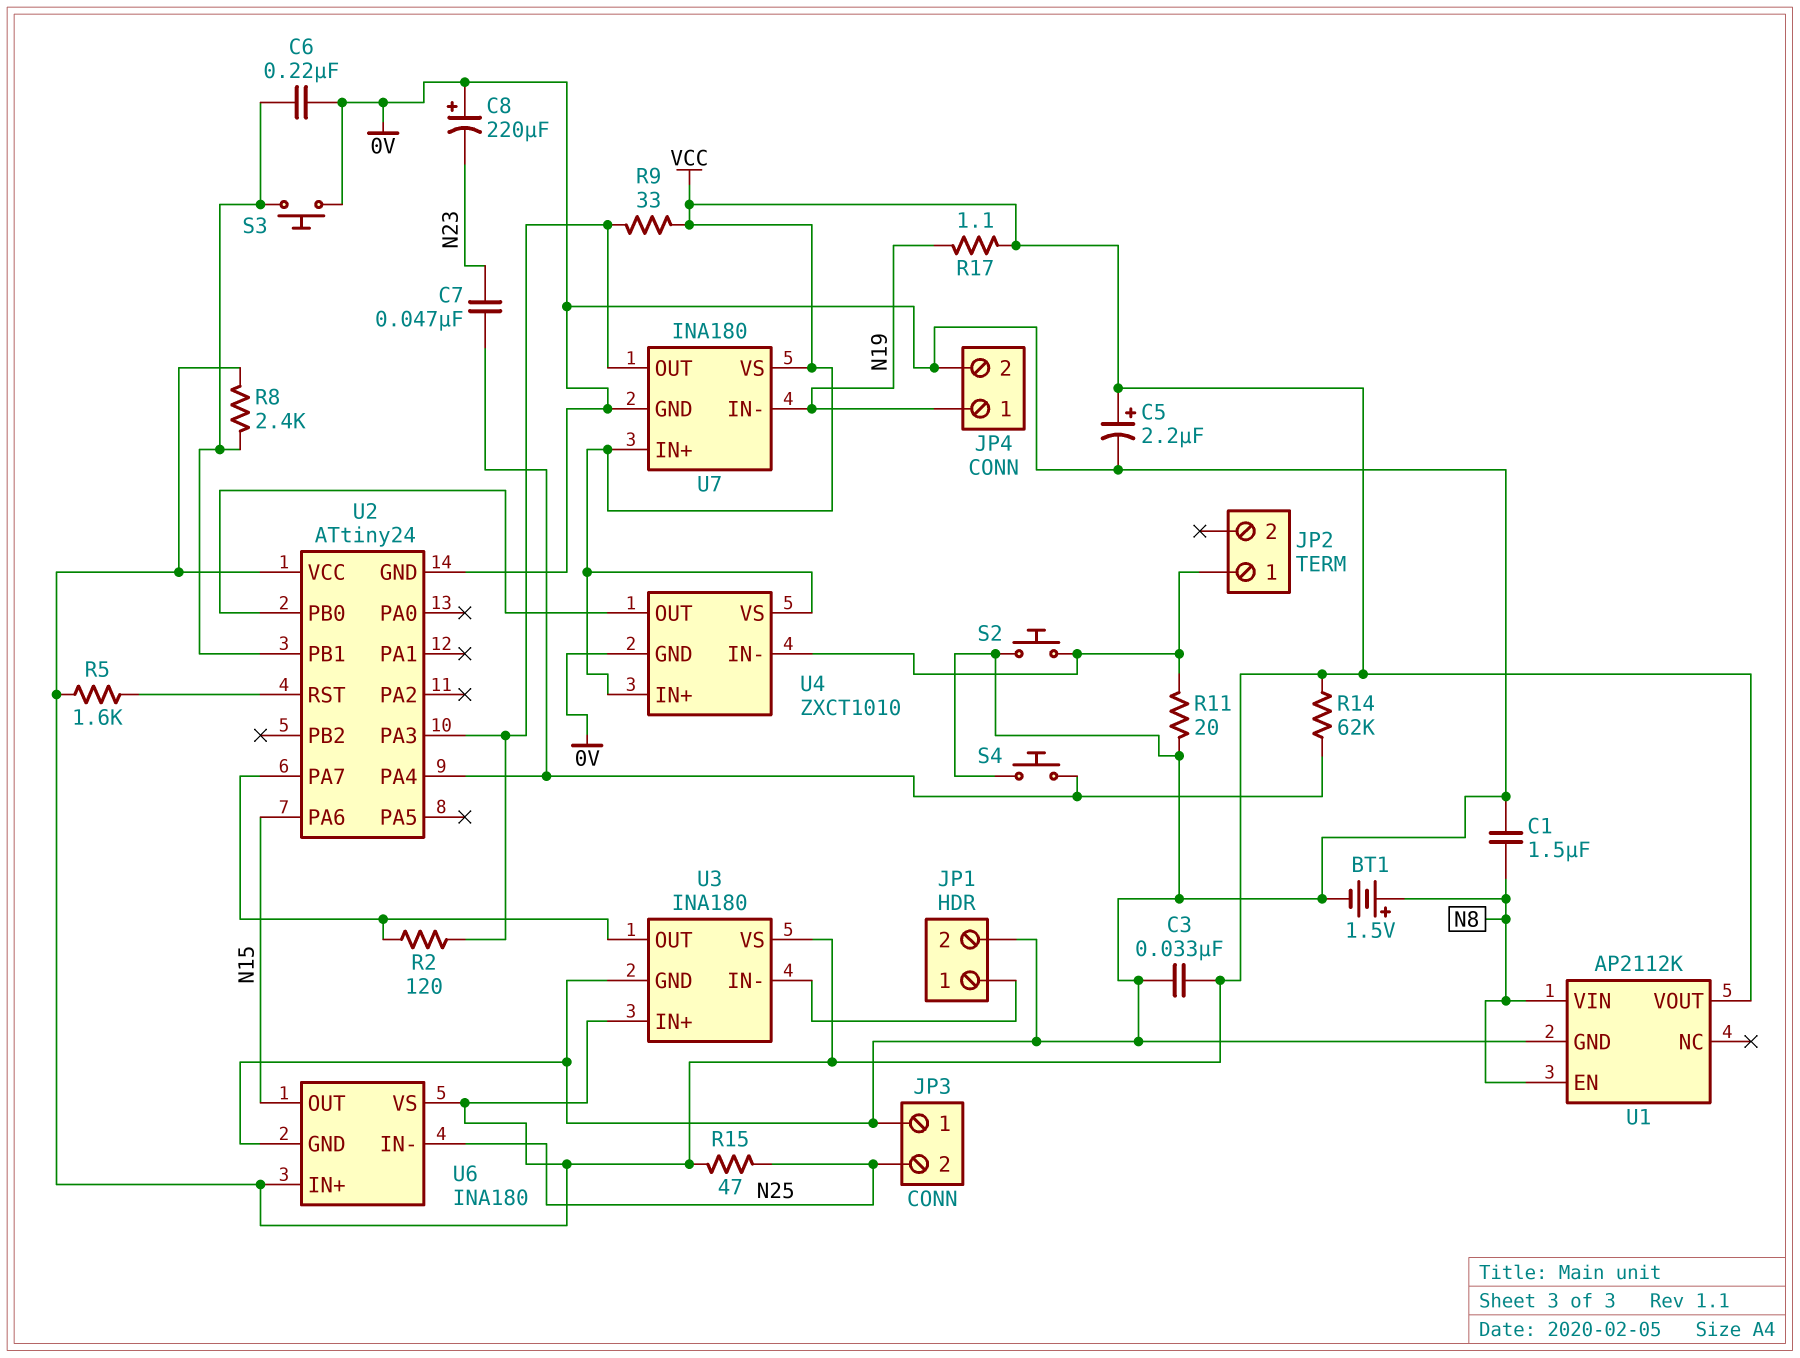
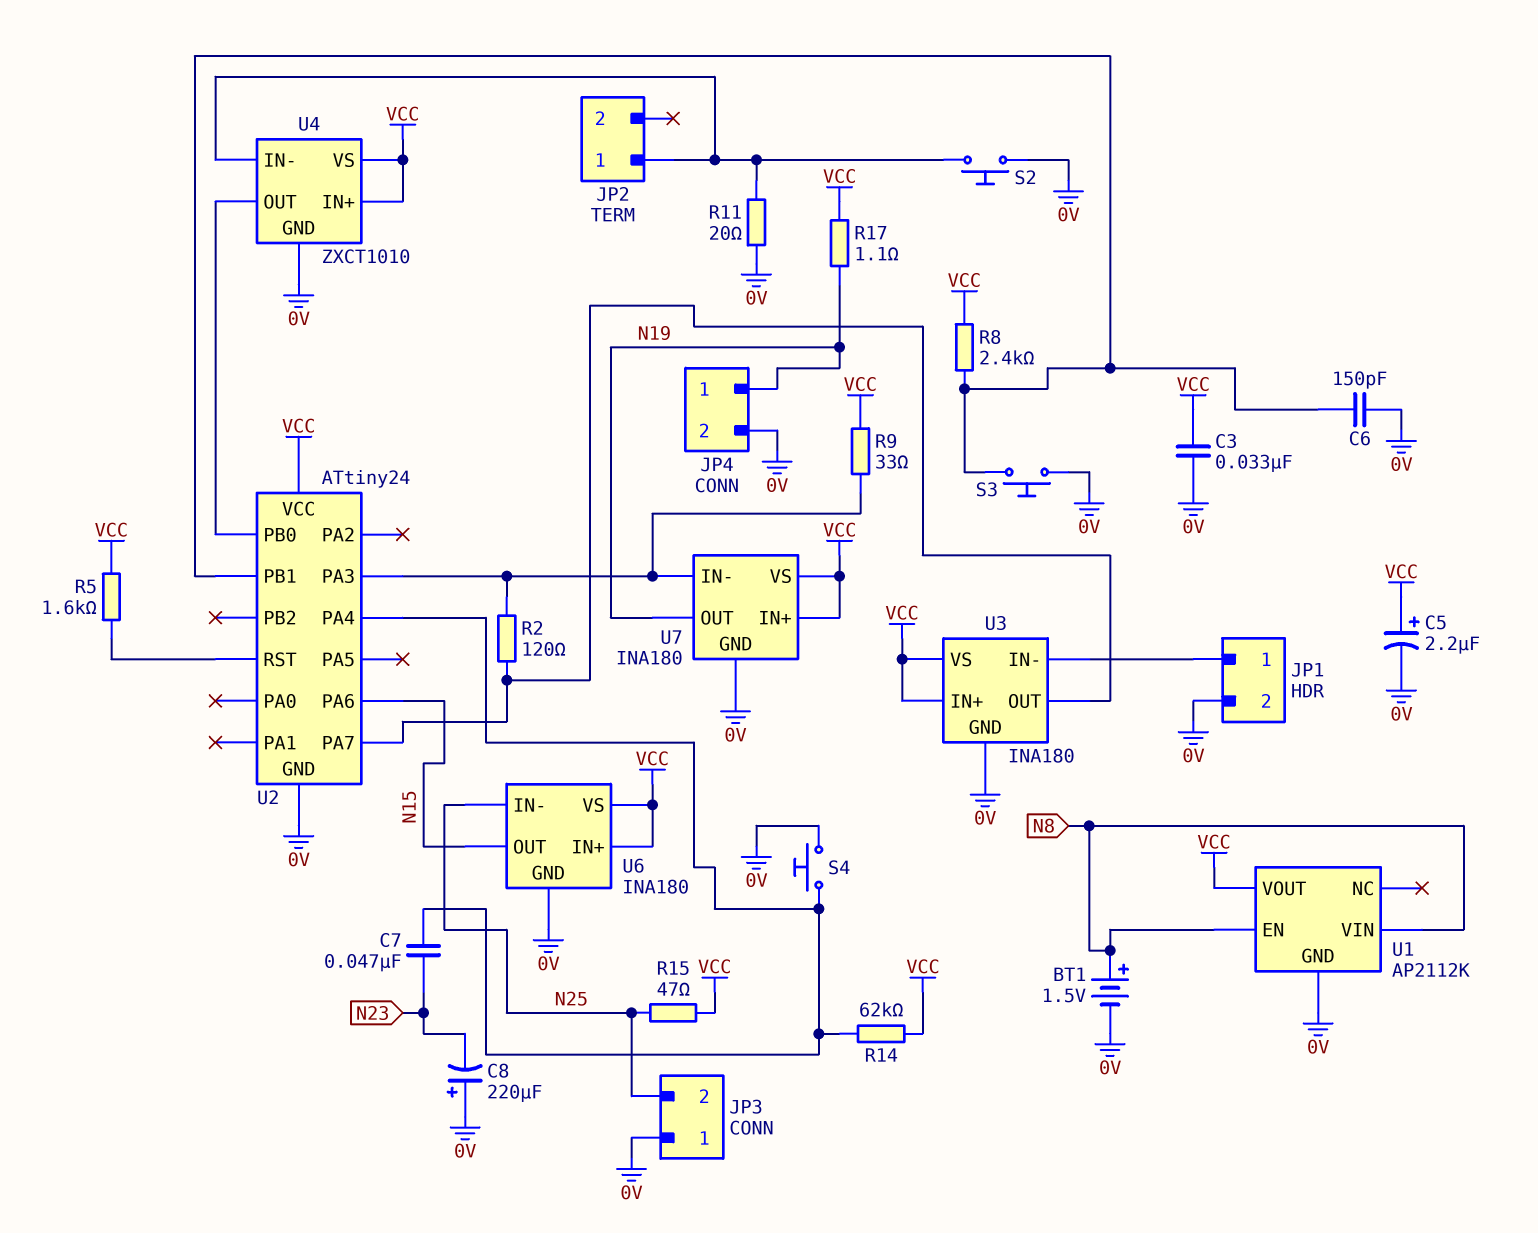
C1: 1.5uF (0V, N8) -> none
C6: 220nF (0V, U2/PB1) -> 150pF (0V, U2/PB1)
U7 pin IN-: N19 -> U2/PA3
U7 pin OUT: U2/PA3 -> N19

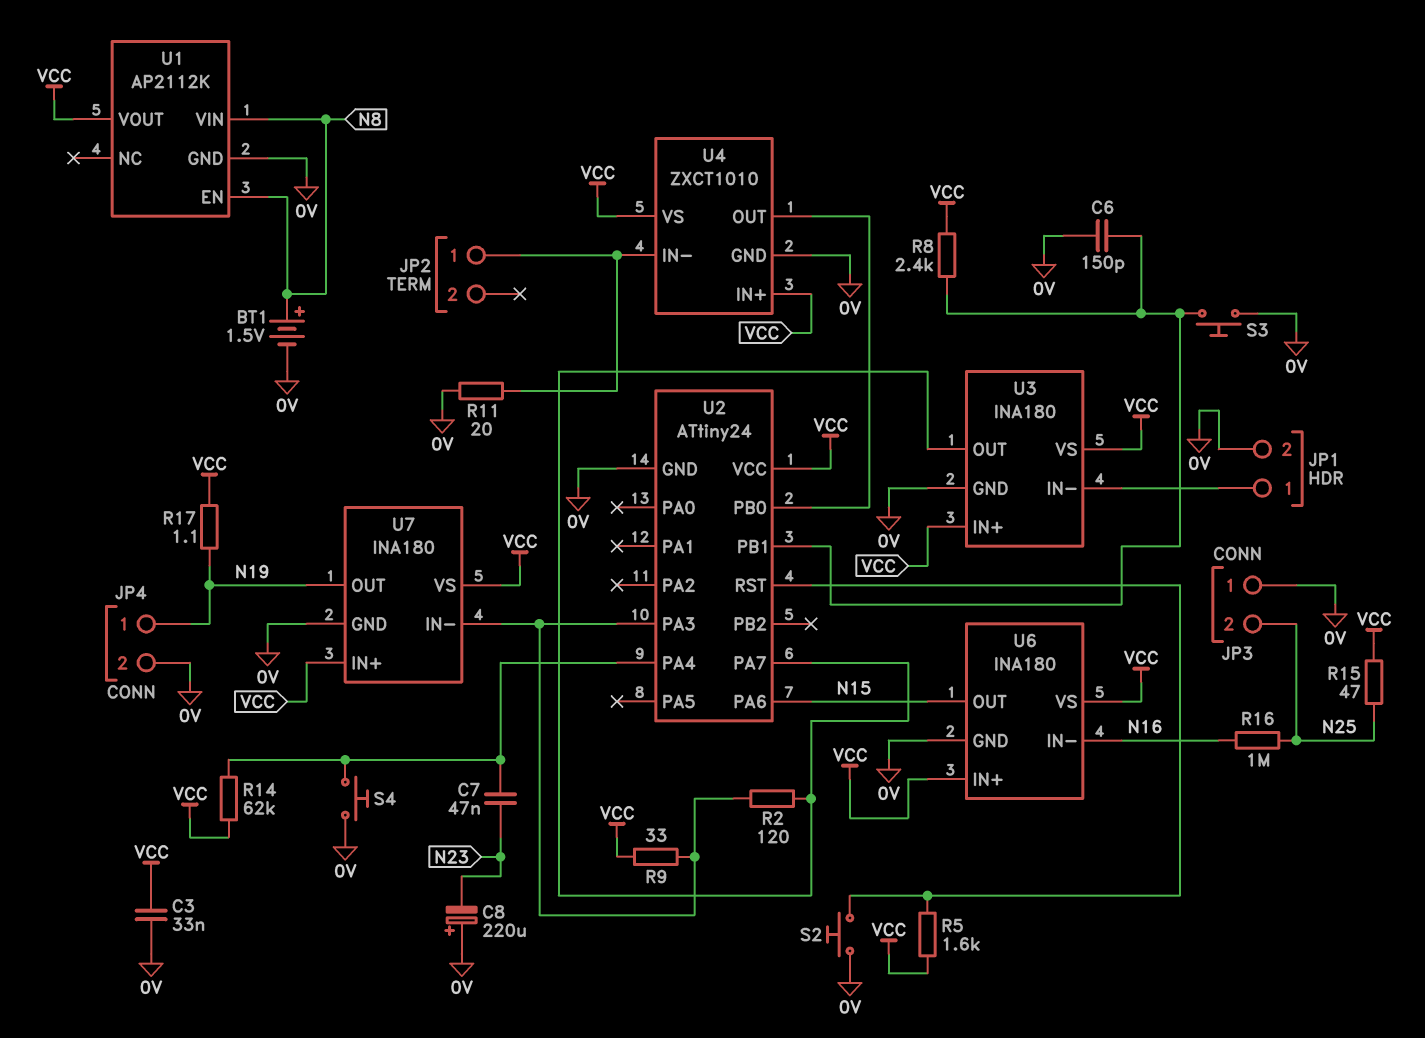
C5: 2.2uF (plus VCC, minus 0V) -> none
R16: none -> 1M (N16, N25)
S2: button (0V, JP2/1) -> button (0V, U2/RST)
U6 pin IN-: N25 -> N16

